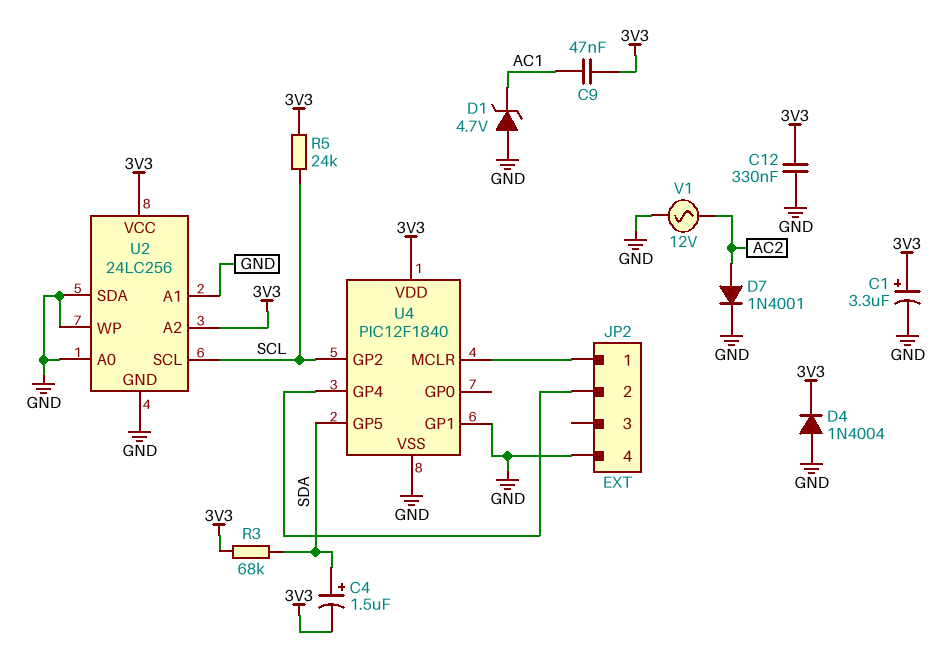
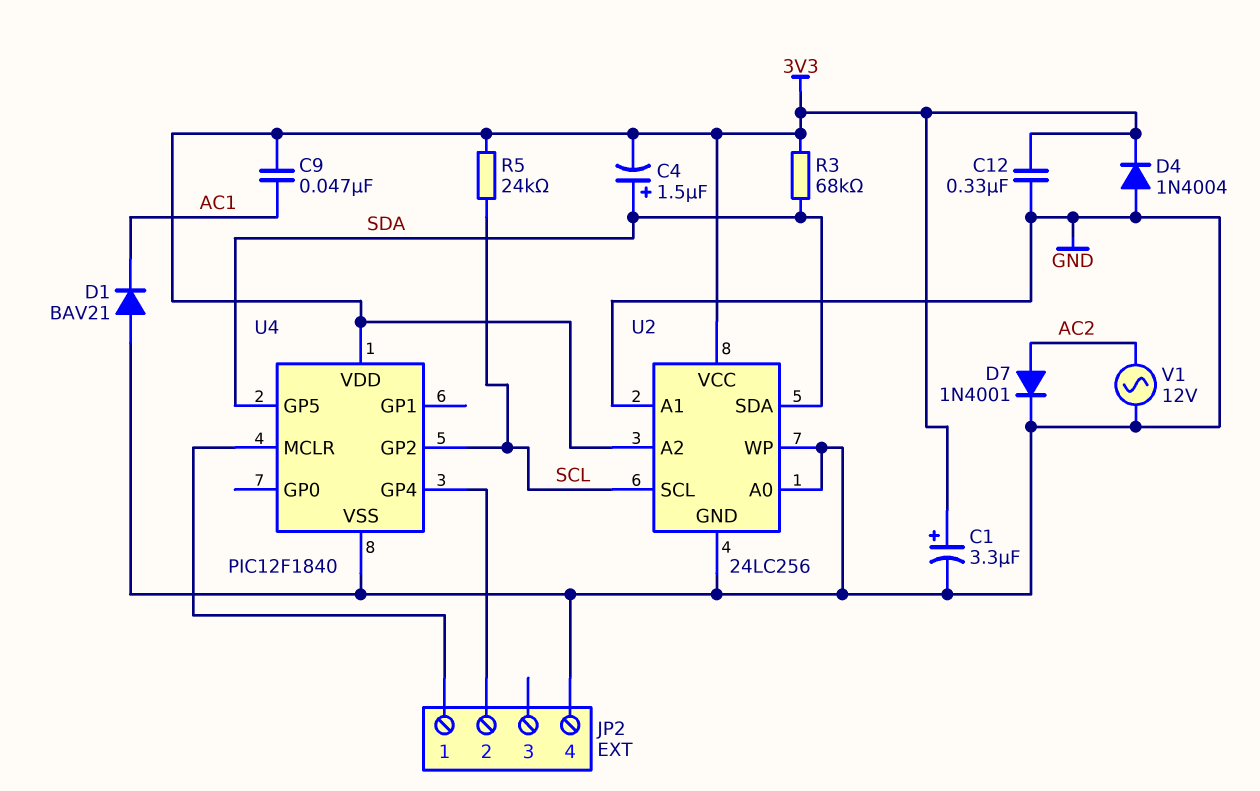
D1: zener 4.7V (A GND, K AC1) -> diode BAV21 (A GND, K AC1)
U2 pin SDA: GND -> SDA
U4 pin GP1: GND -> none

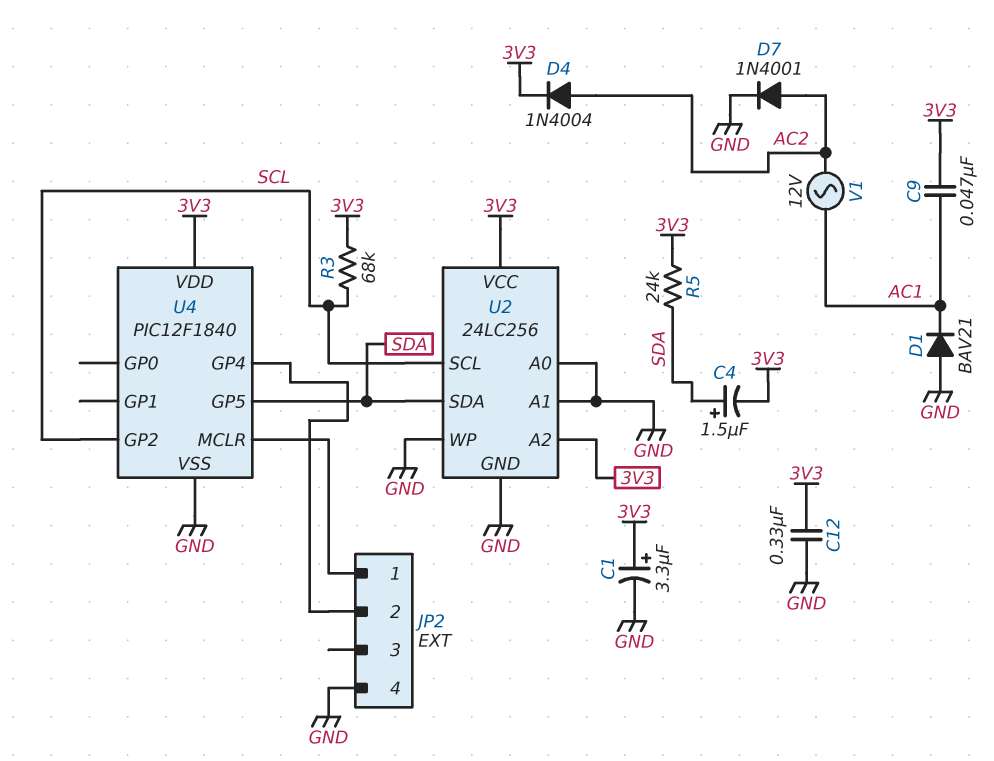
D4: diode 1N4004 (A GND, K 3V3) -> diode 1N4004 (A AC2, K 3V3)
R3: 68k (3V3, SDA) -> 68k (3V3, SCL)
R5: 24k (3V3, SCL) -> 24k (3V3, SDA)
V1: AC 12V (AC2, GND) -> AC 12V (AC1, AC2)

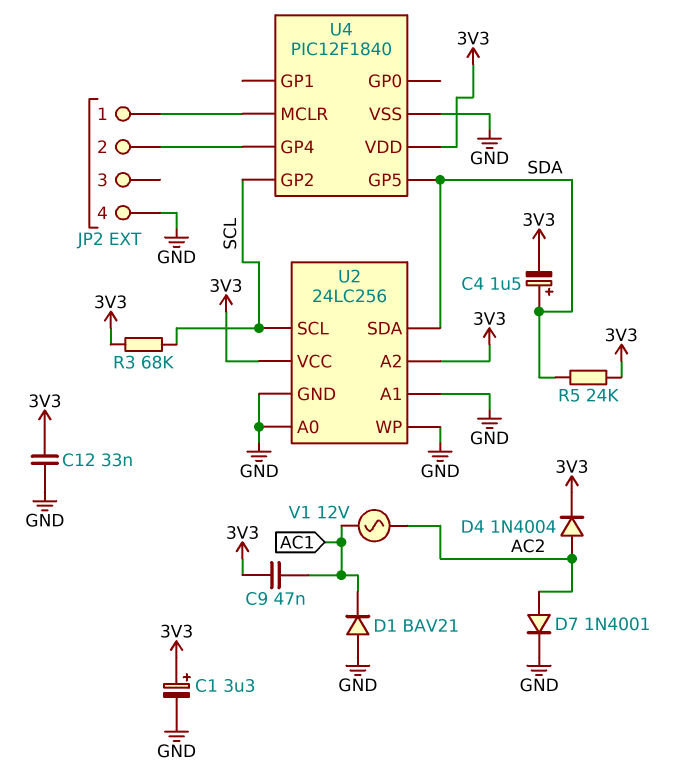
C12: 330nF (3V3, GND) -> 33nF (3V3, GND)

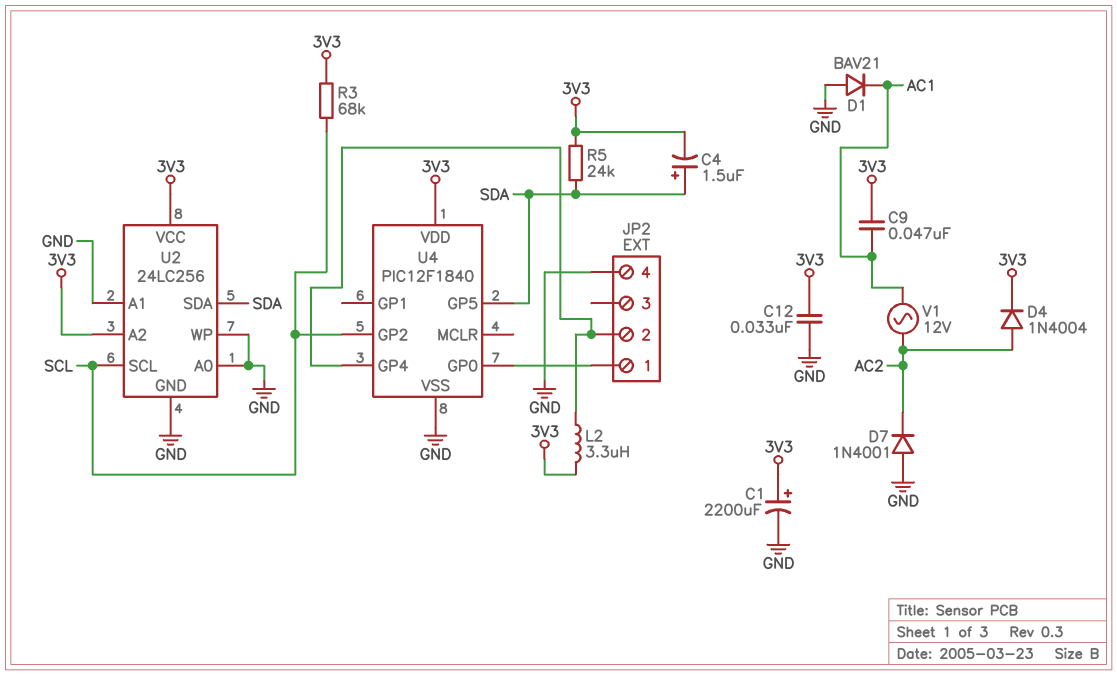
C1: 3.3uF (plus 3V3, minus GND) -> 2200uF (plus 3V3, minus GND)
D7: diode 1N4001 (A AC2, K GND) -> diode 1N4001 (A GND, K AC2)
L2: none -> 3.3uH (3V3, JP2/2)
U4 pin GP0: none -> JP2/1
U4 pin MCLR: JP2/1 -> none

